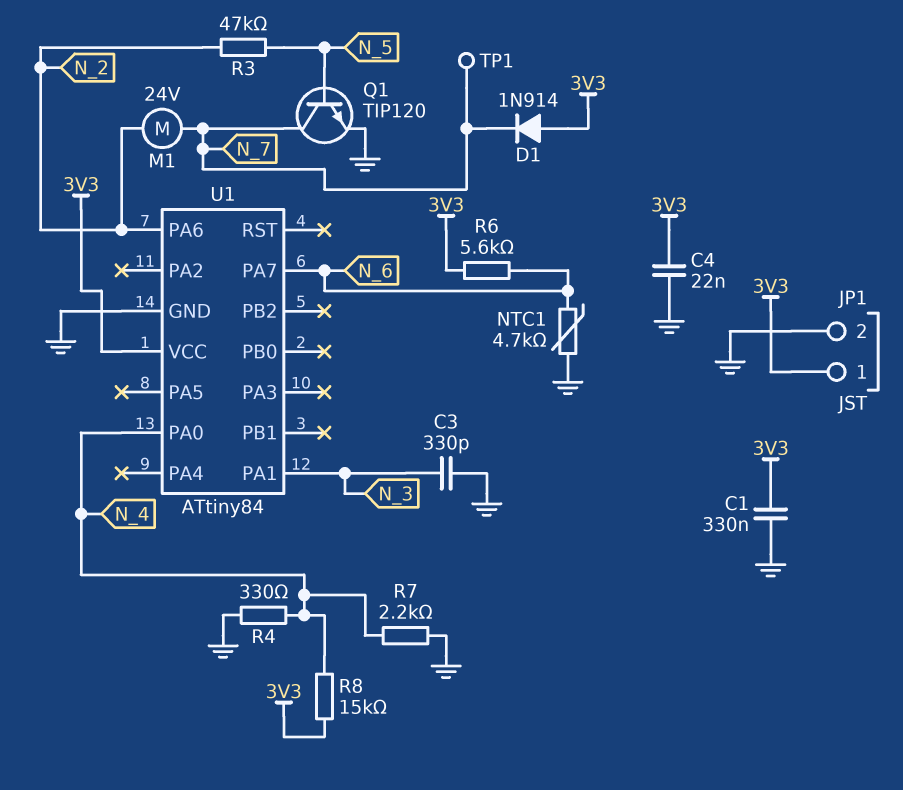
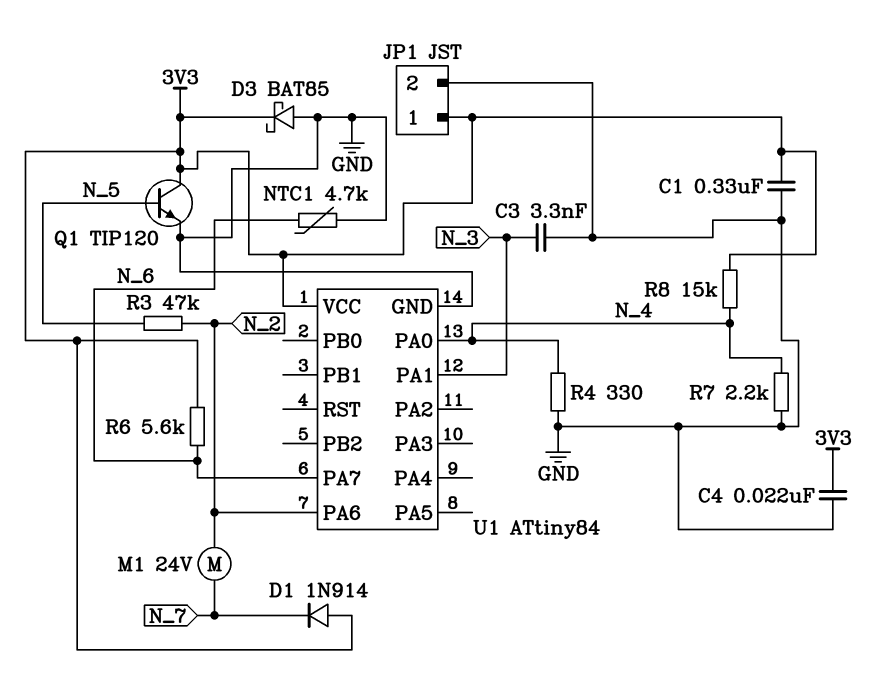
C3: 330pF (GND, N_3) -> 3.3nF (GND, N_3)
D3: none -> schottky BAT85 (A GND, K 3V3)
Q1: NPN TIP120 (B N_5, C N_7, E GND) -> NPN TIP120 (B N_5, C 3V3, E GND)
TP1: test point (N_7) -> none

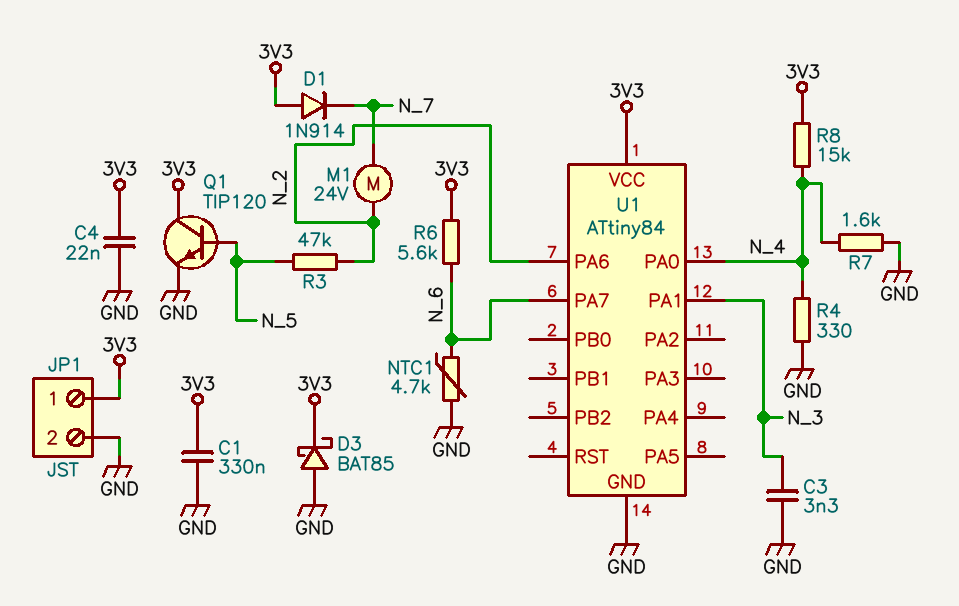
R7: 2.2k (GND, N_4) -> 1.6k (GND, N_4)

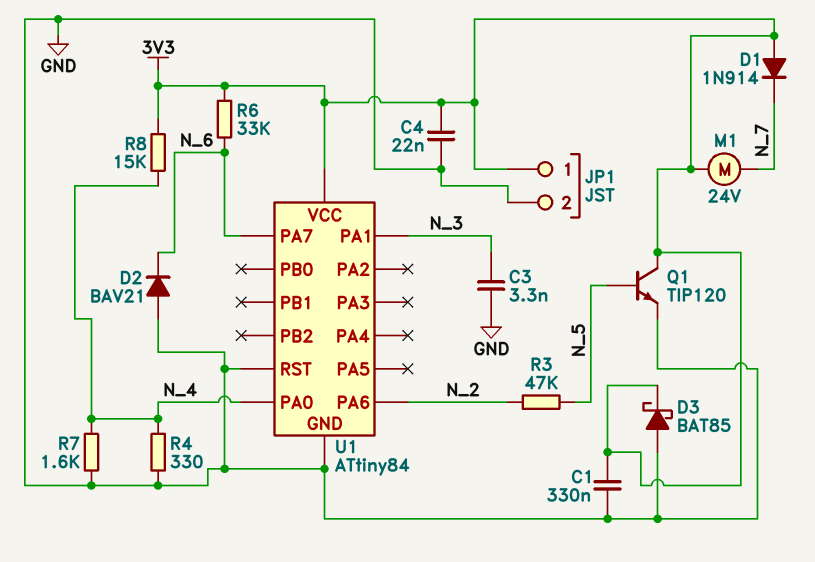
D2: none -> diode BAV21 (A GND, K N_6)
M1: motor 24V (N_2, N_7) -> motor 24V (3V3, N_7)
NTC1: 4.7k (GND, N_6) -> none
R6: 5.6k (3V3, N_6) -> 33k (3V3, N_6)
U1 pin RST: none -> GND

